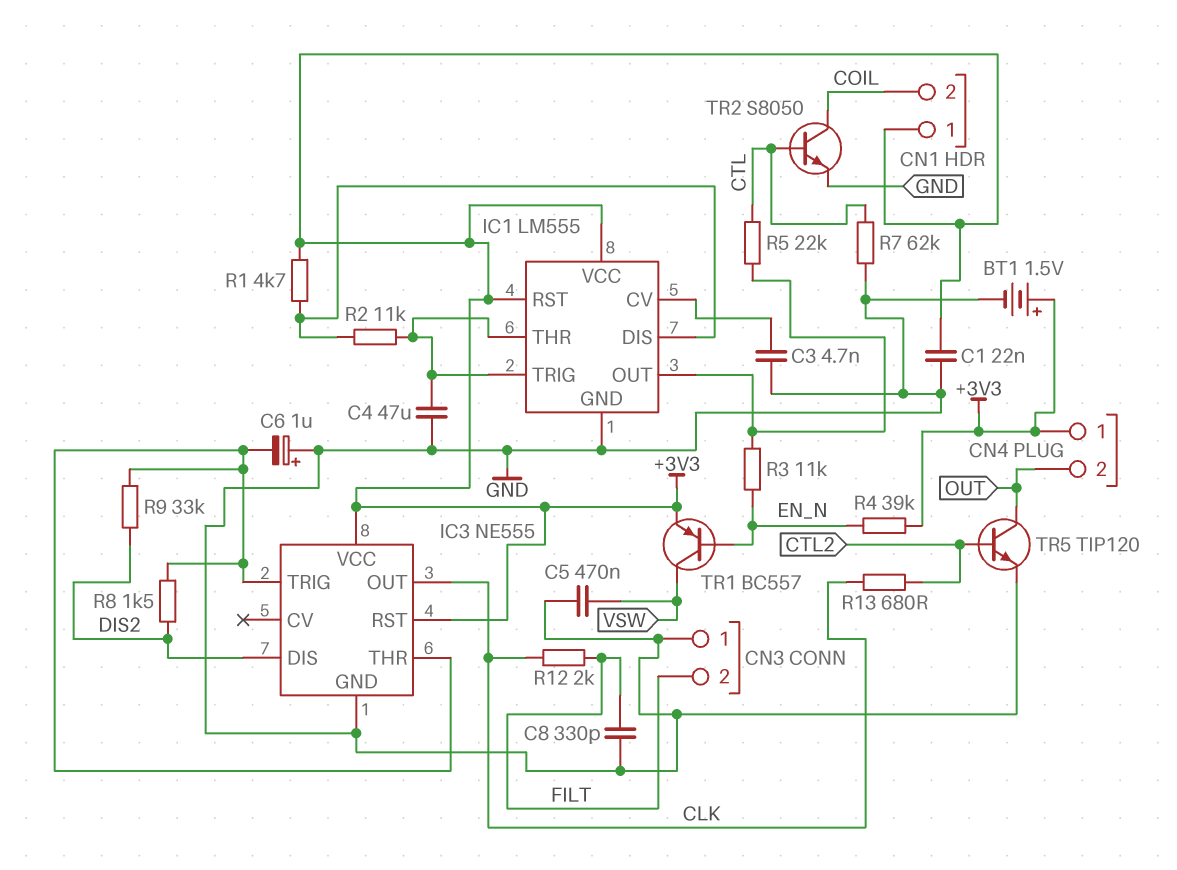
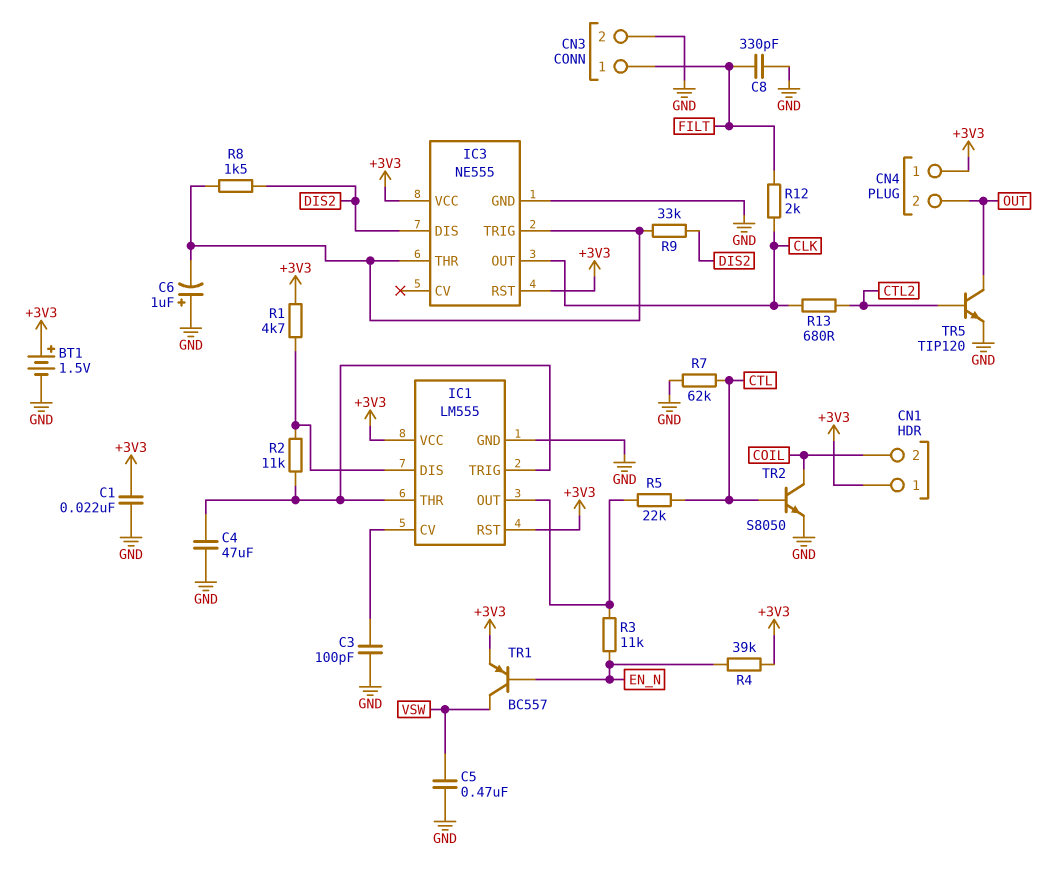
C3: 4.7nF (GND, IC1/CV) -> 100pF (GND, IC1/CV)
CN3 pin 1: GND -> FILT
CN3 pin 2: FILT -> GND

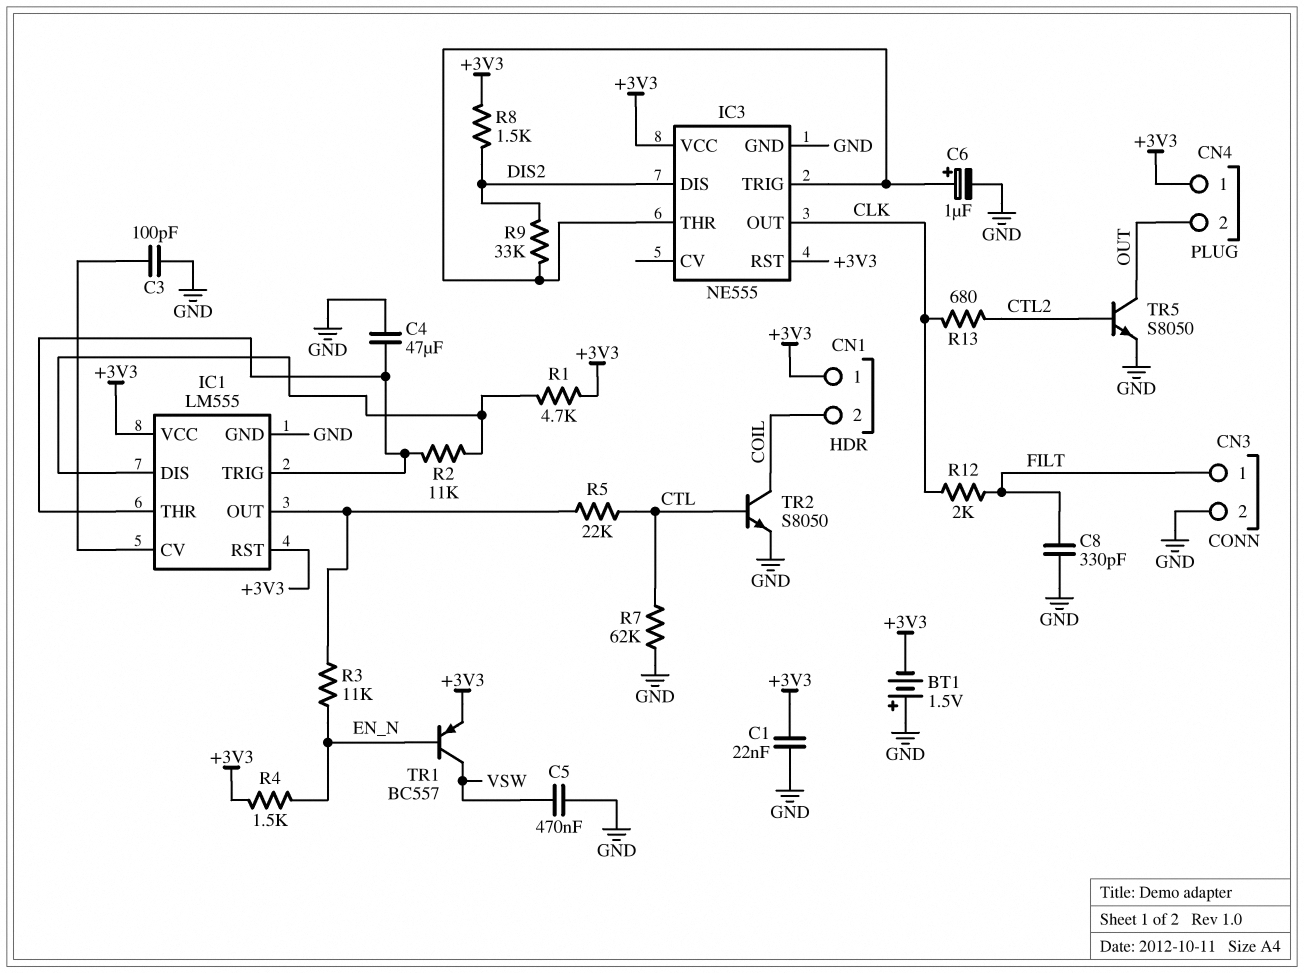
BT1: 1.5V (plus +3V3, minus GND) -> 1.5V (plus GND, minus +3V3)
C6: 1uF (plus GND, minus IC3/THR) -> 1uF (plus IC3/THR, minus GND)
R4: 39k (+3V3, EN_N) -> 1.5k (+3V3, EN_N)
R8: 1.5k (DIS2, IC3/THR) -> 1.5k (+3V3, DIS2)
TR5: NPN TIP120 (B CTL2, C OUT, E GND) -> NPN S8050 (B CTL2, C OUT, E GND)

